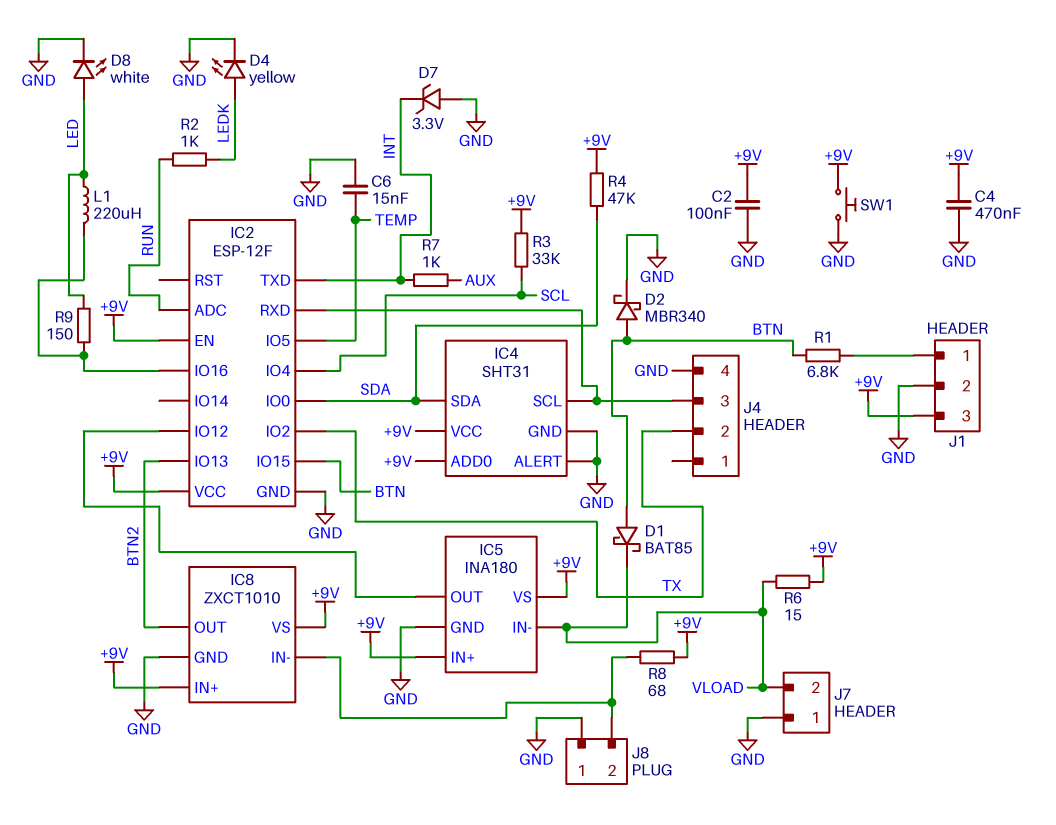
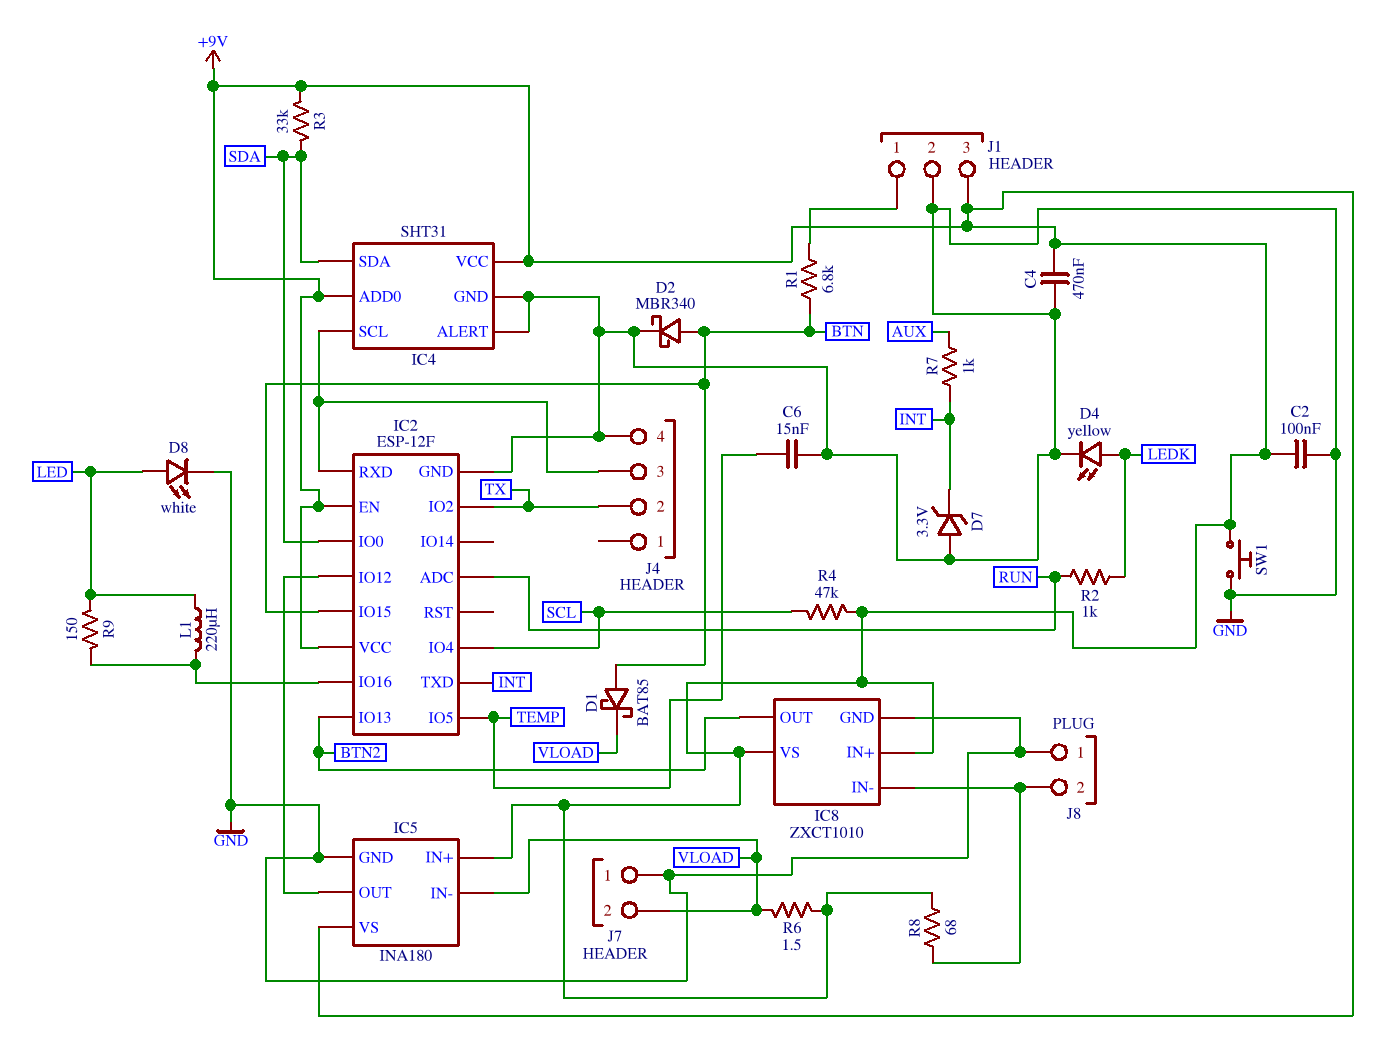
R3: 33k (+9V, SCL) -> 33k (+9V, SDA)
R4: 47k (+9V, SDA) -> 47k (+9V, SCL)
R6: 15 (+9V, VLOAD) -> 1.5 (+9V, VLOAD)

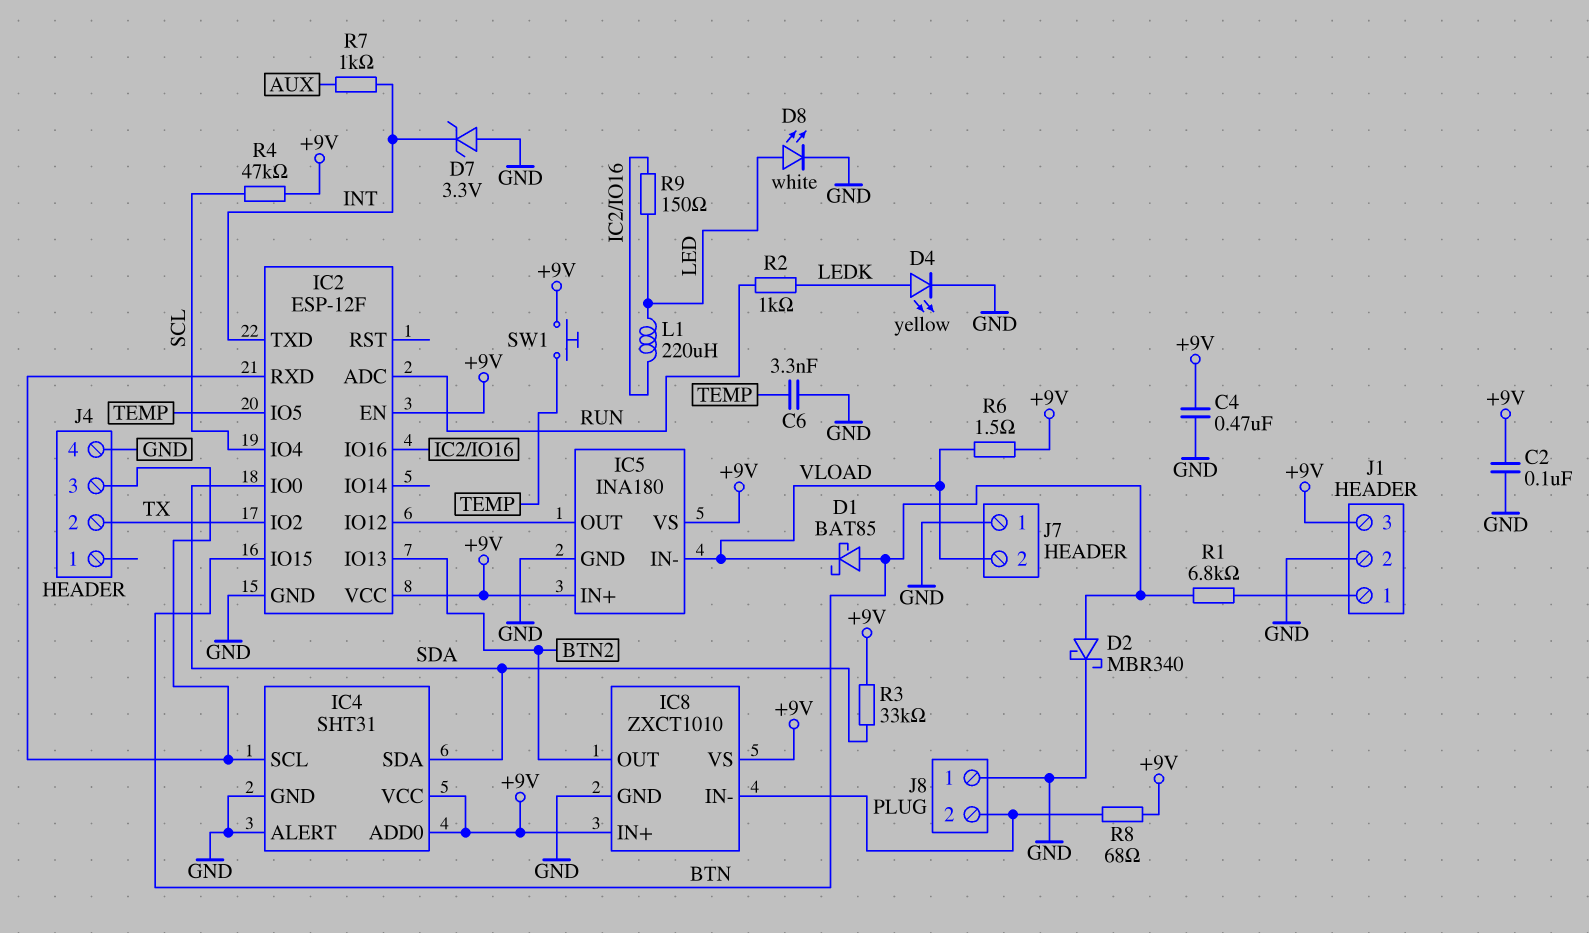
C6: 15nF (GND, TEMP) -> 3.3nF (GND, TEMP)
SW1: button (+9V, GND) -> button (+9V, TEMP)

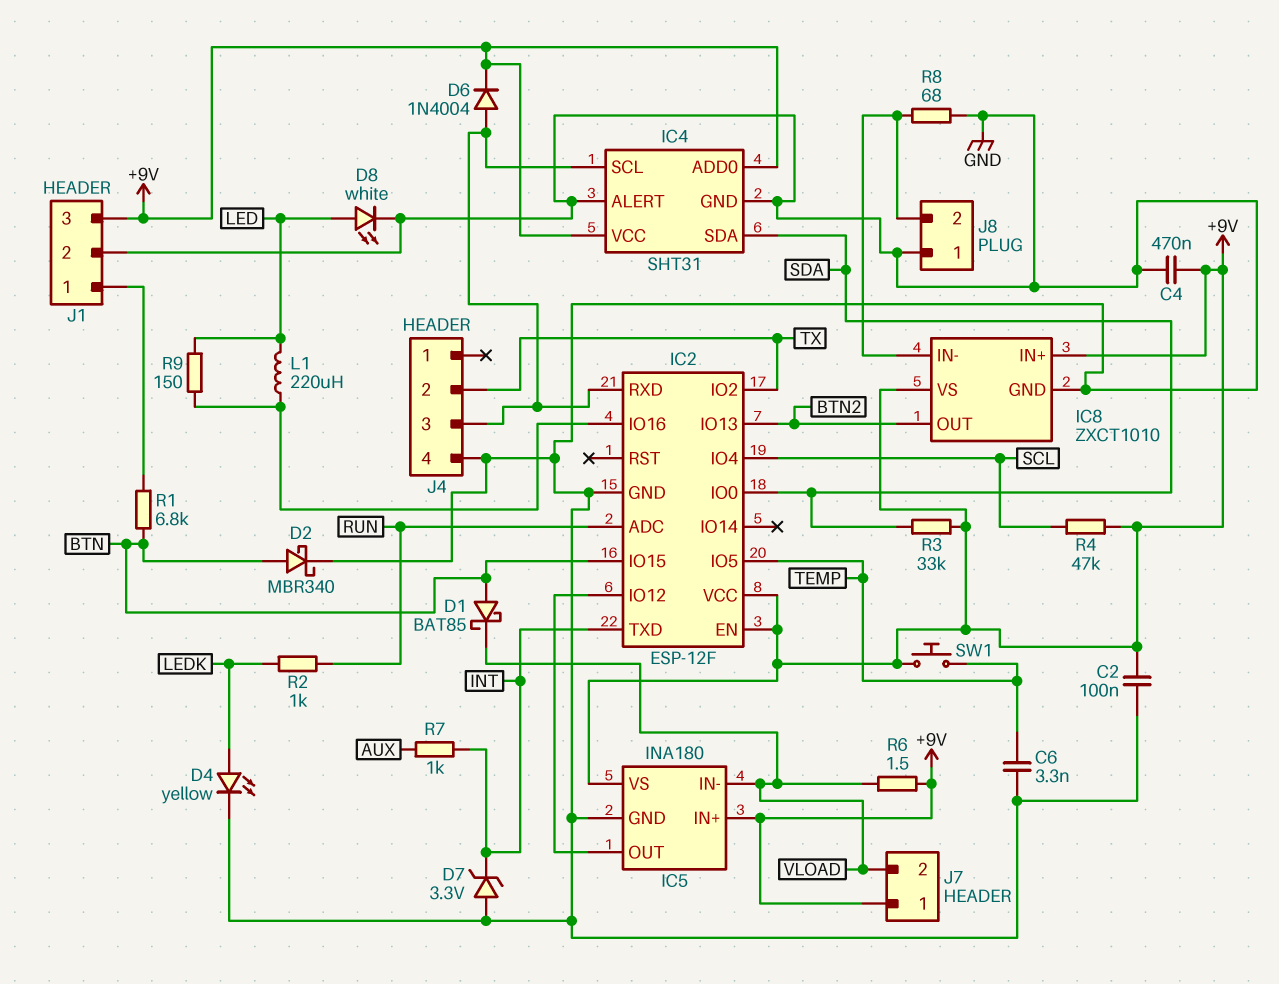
D6: none -> diode 1N4004 (A IC2/RXD, K +9V)
J7 pin 1: GND -> +9V
R8: 68 (+9V, IC8/IN-) -> 68 (GND, IC8/IN-)

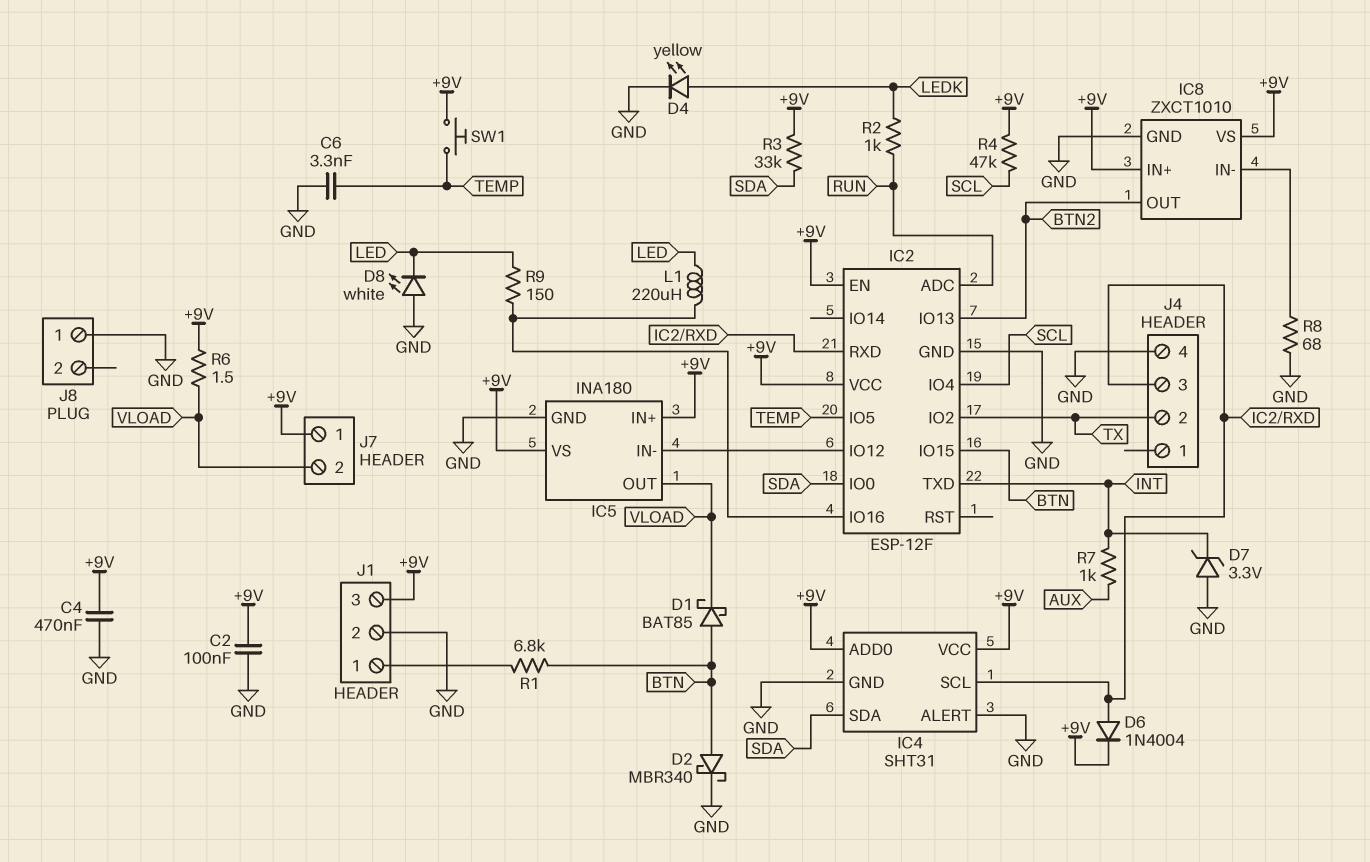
D8: LED white (A LED, K GND) -> LED white (A GND, K LED)
IC5 pin IN-: VLOAD -> IC2/IO12
IC5 pin OUT: IC2/IO12 -> VLOAD
J8 pin 2: IC8/IN- -> none

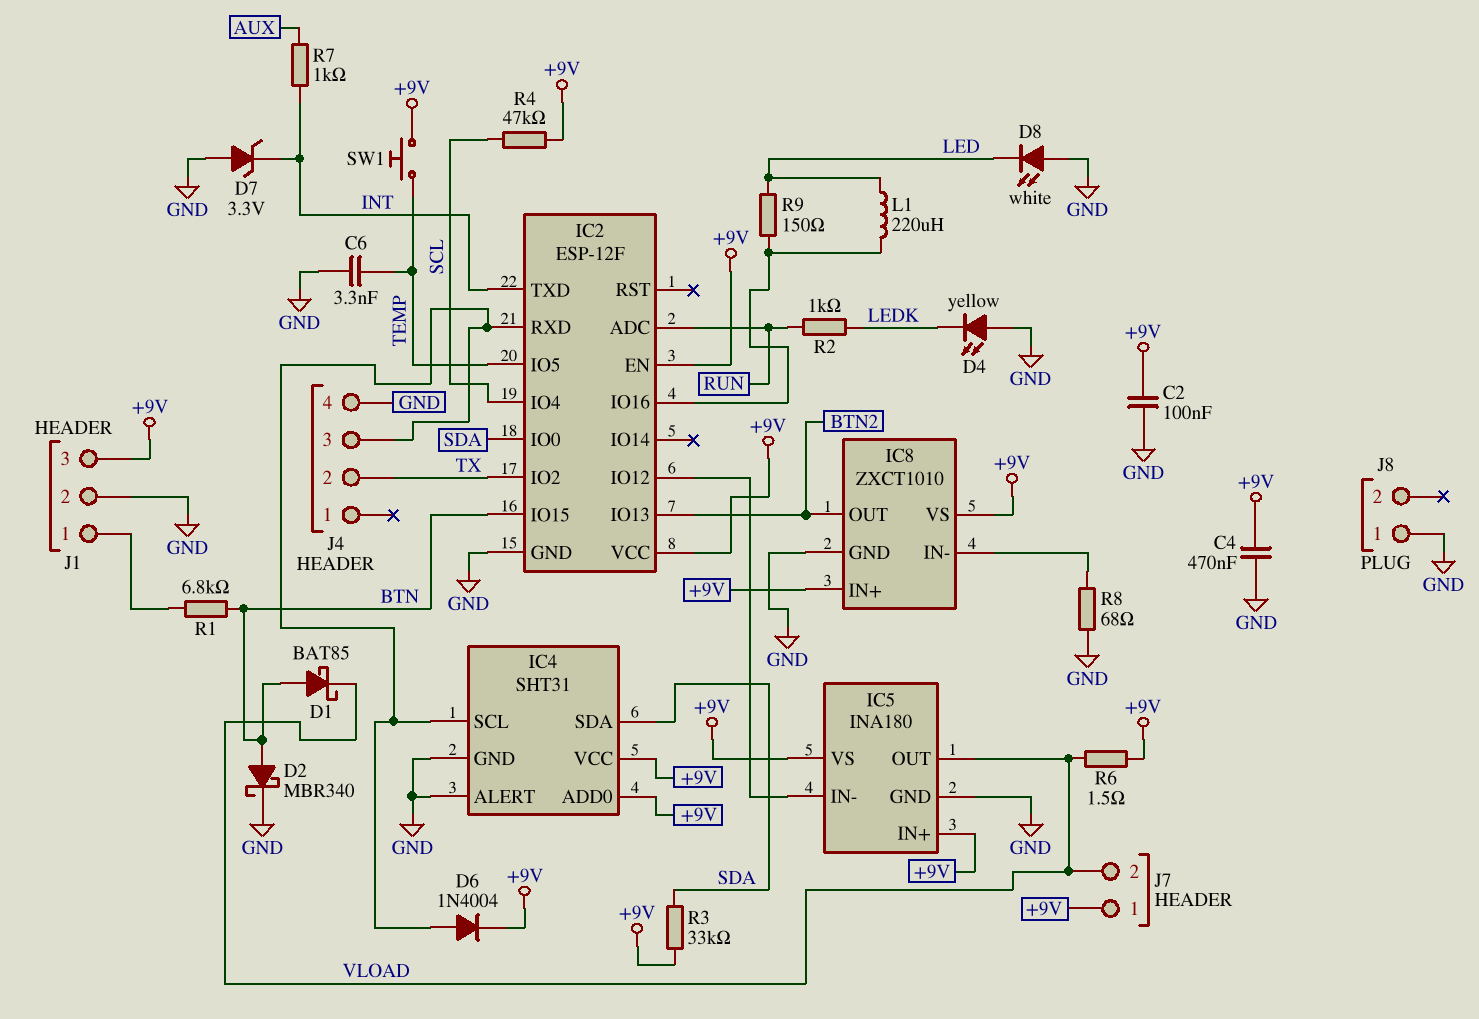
D4: LED yellow (A LEDK, K GND) -> LED yellow (A GND, K LEDK)

